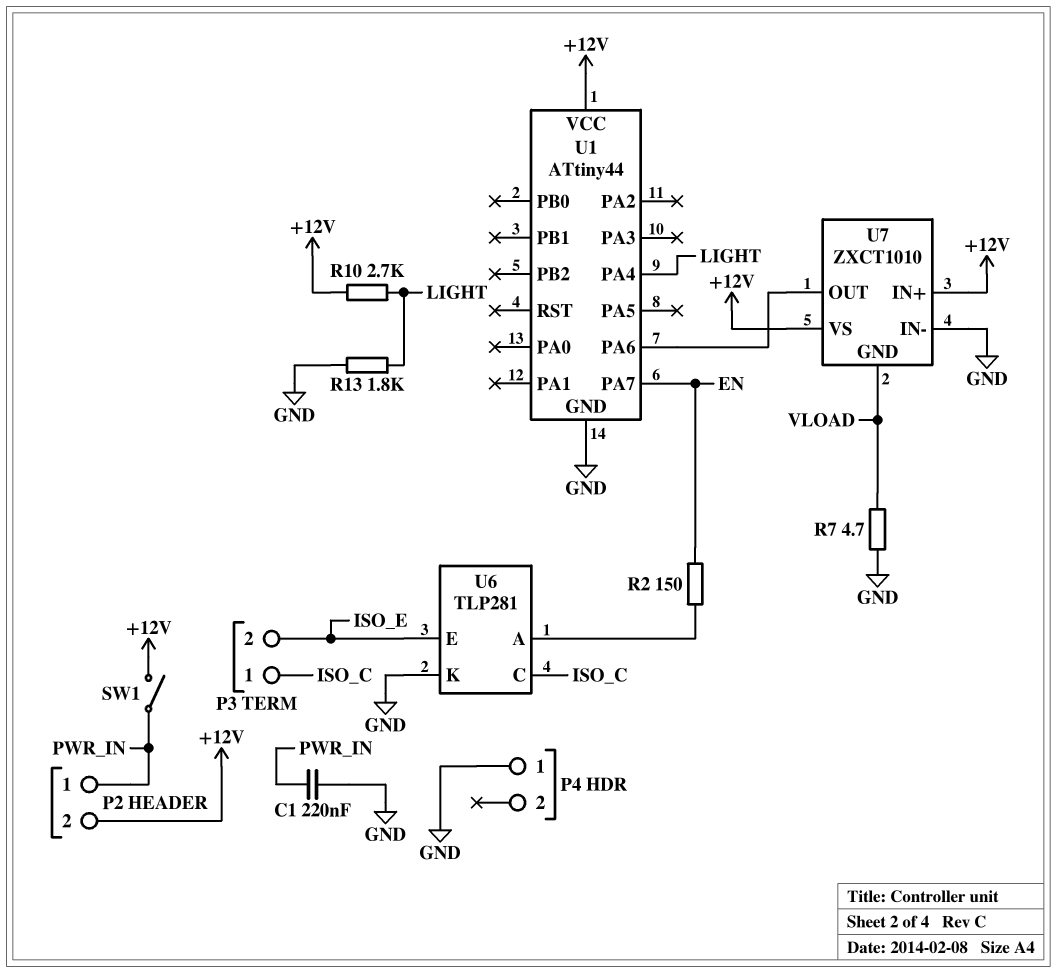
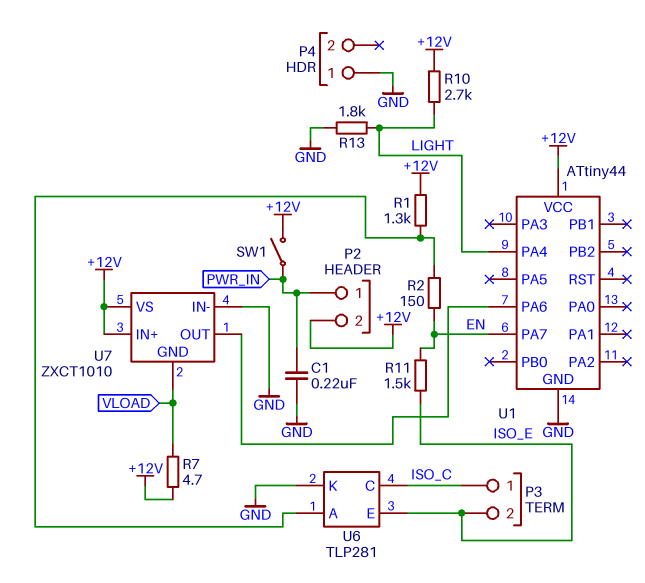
R1: none -> 1.3k (+12V, U6/A)
R7: 4.7 (GND, VLOAD) -> 4.7 (+12V, VLOAD)
R11: none -> 1.5k (EN, ISO_E)

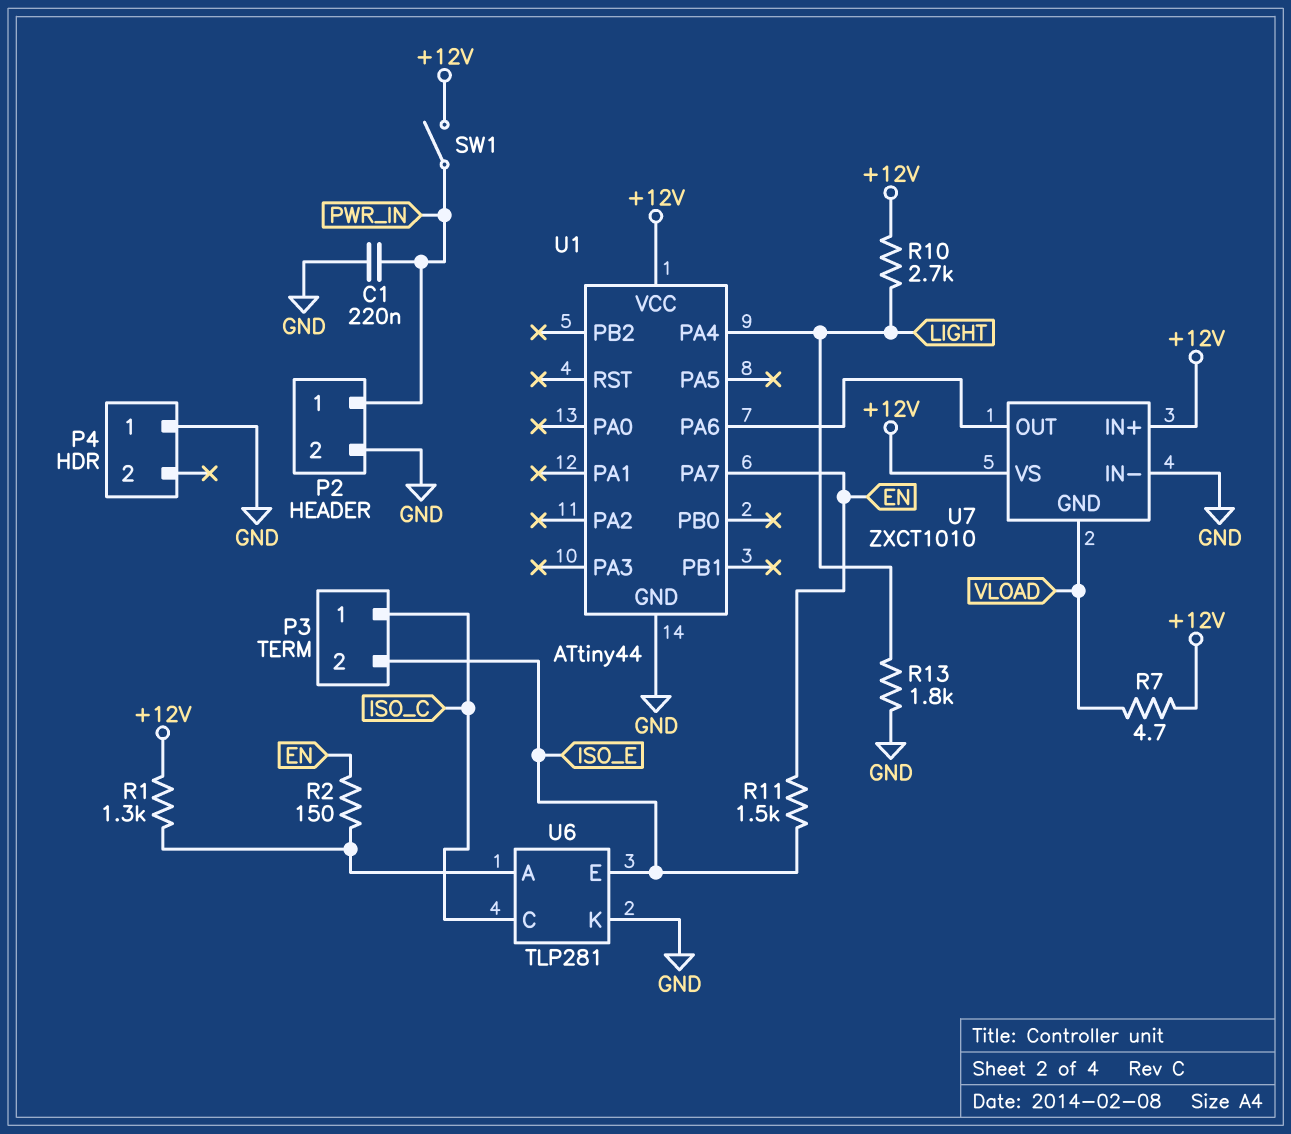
P2 pin 2: +12V -> GND

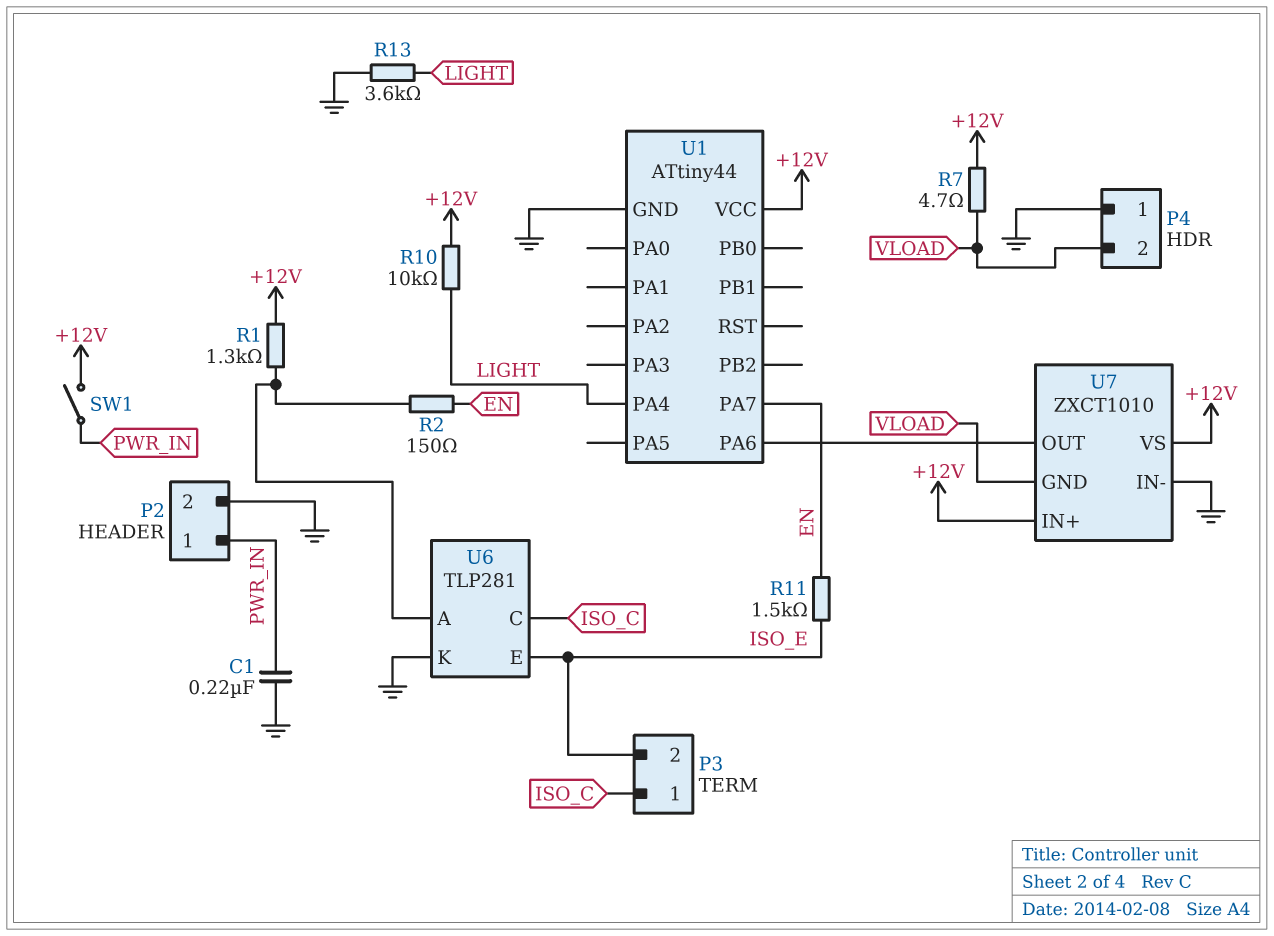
P4 pin 2: none -> VLOAD
R10: 2.7k (+12V, LIGHT) -> 10k (+12V, LIGHT)
R13: 1.8k (GND, LIGHT) -> 3.6k (GND, LIGHT)

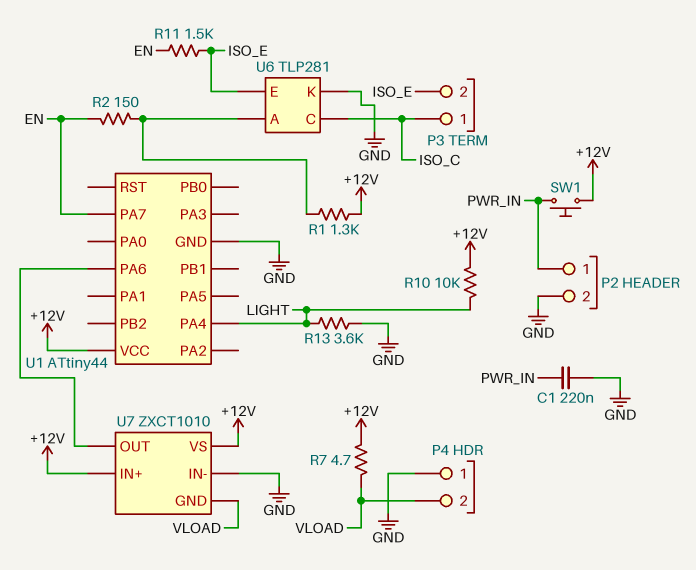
SW1: switch (+12V, PWR_IN) -> button (+12V, PWR_IN)

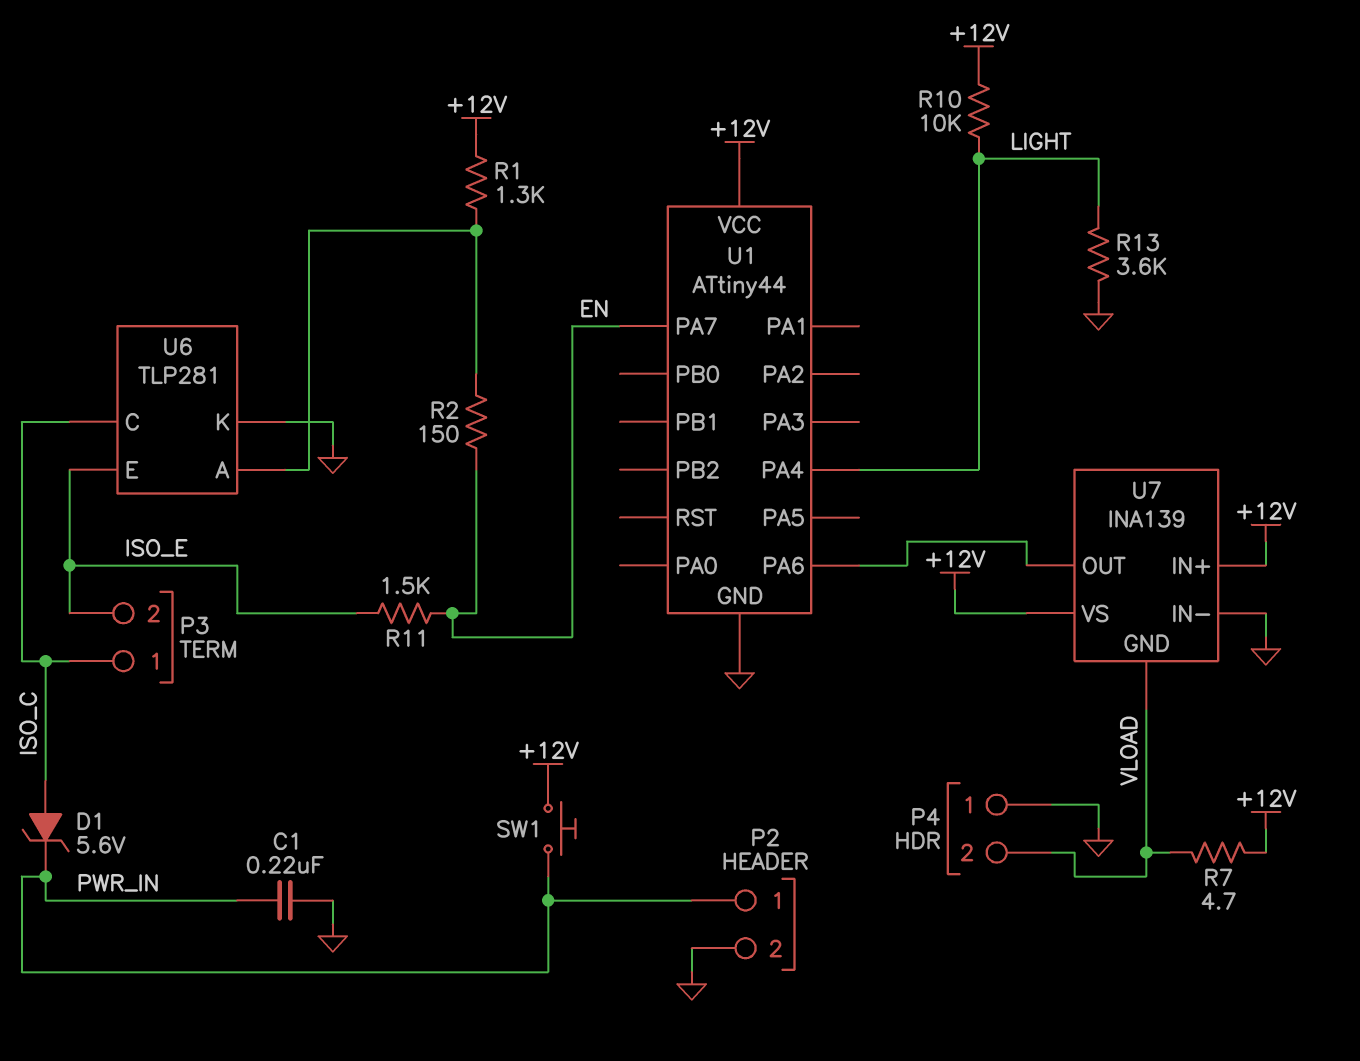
D1: none -> zener 5.6V (A ISO_C, K PWR_IN)
U7: ZXCT1010 -> INA139

